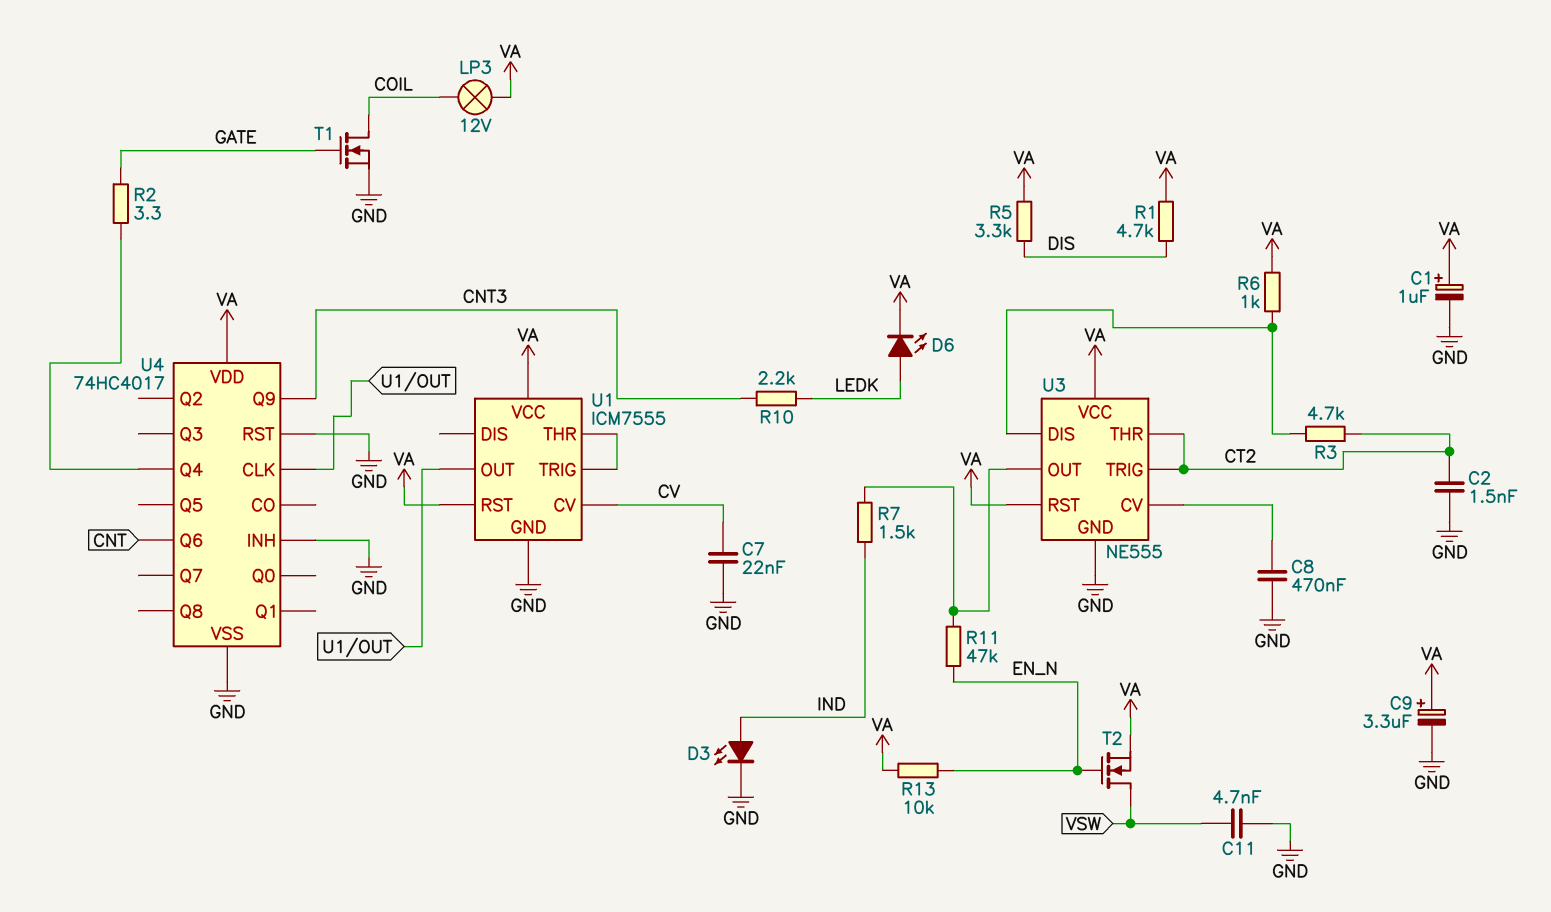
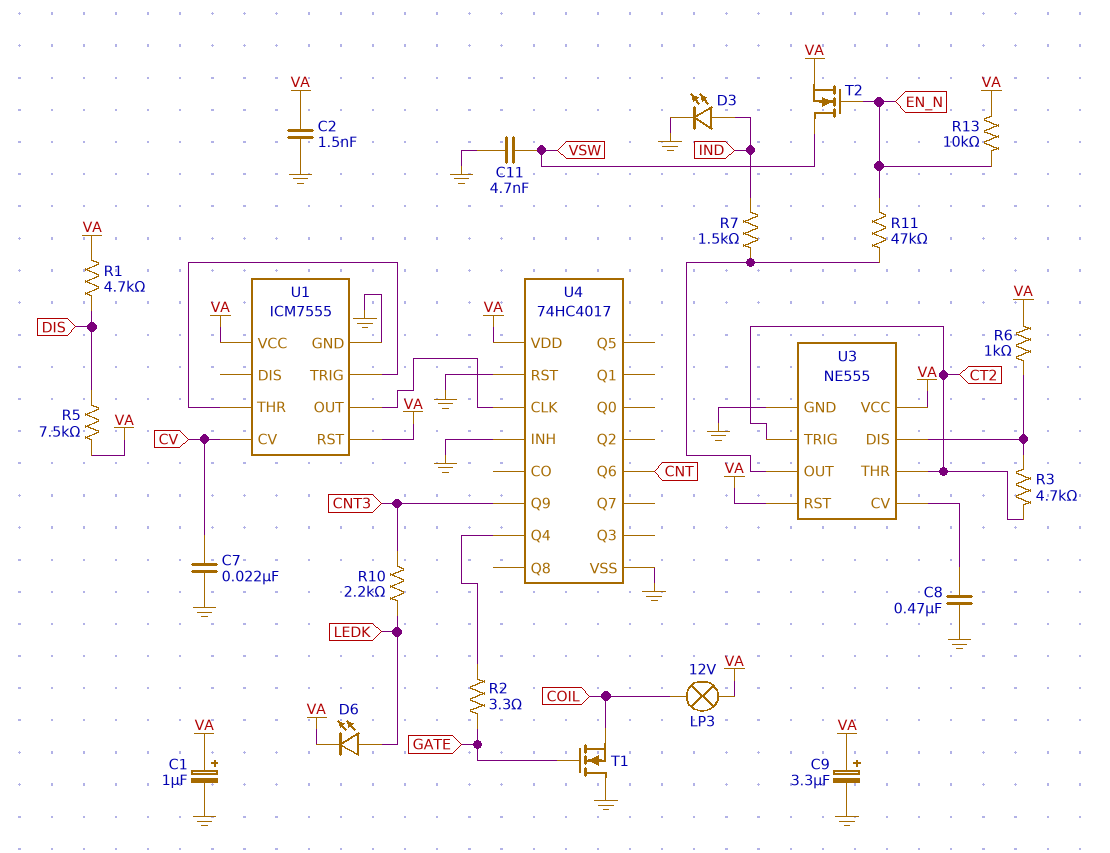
C2: 1.5nF (CT2, GND) -> 1.5nF (GND, VA)
R5: 3.3k (DIS, VA) -> 7.5k (DIS, VA)
T1: NMOS (G GATE, D COIL, S GND) -> NMOS (G GATE, D GND, S COIL)

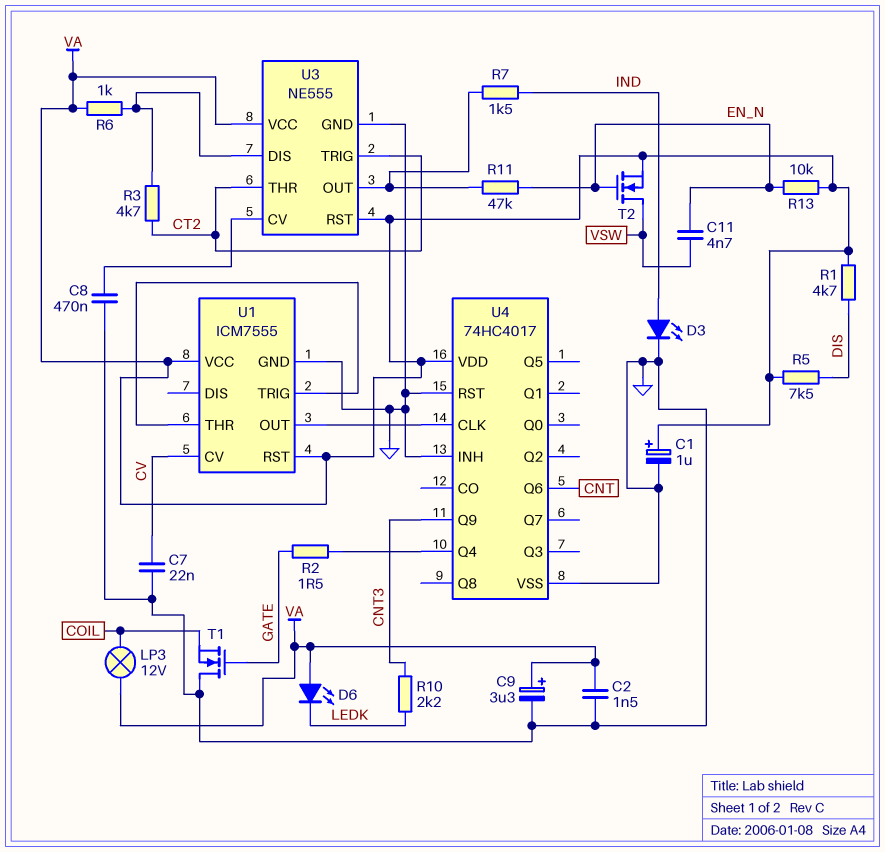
C11: 4.7nF (GND, VSW) -> 4.7nF (EN_N, VSW)
D6: LED (A LEDK, K VA) -> LED (A VA, K LEDK)
R2: 3.3 (GATE, U4/Q4) -> 1.5 (GATE, U4/Q4)

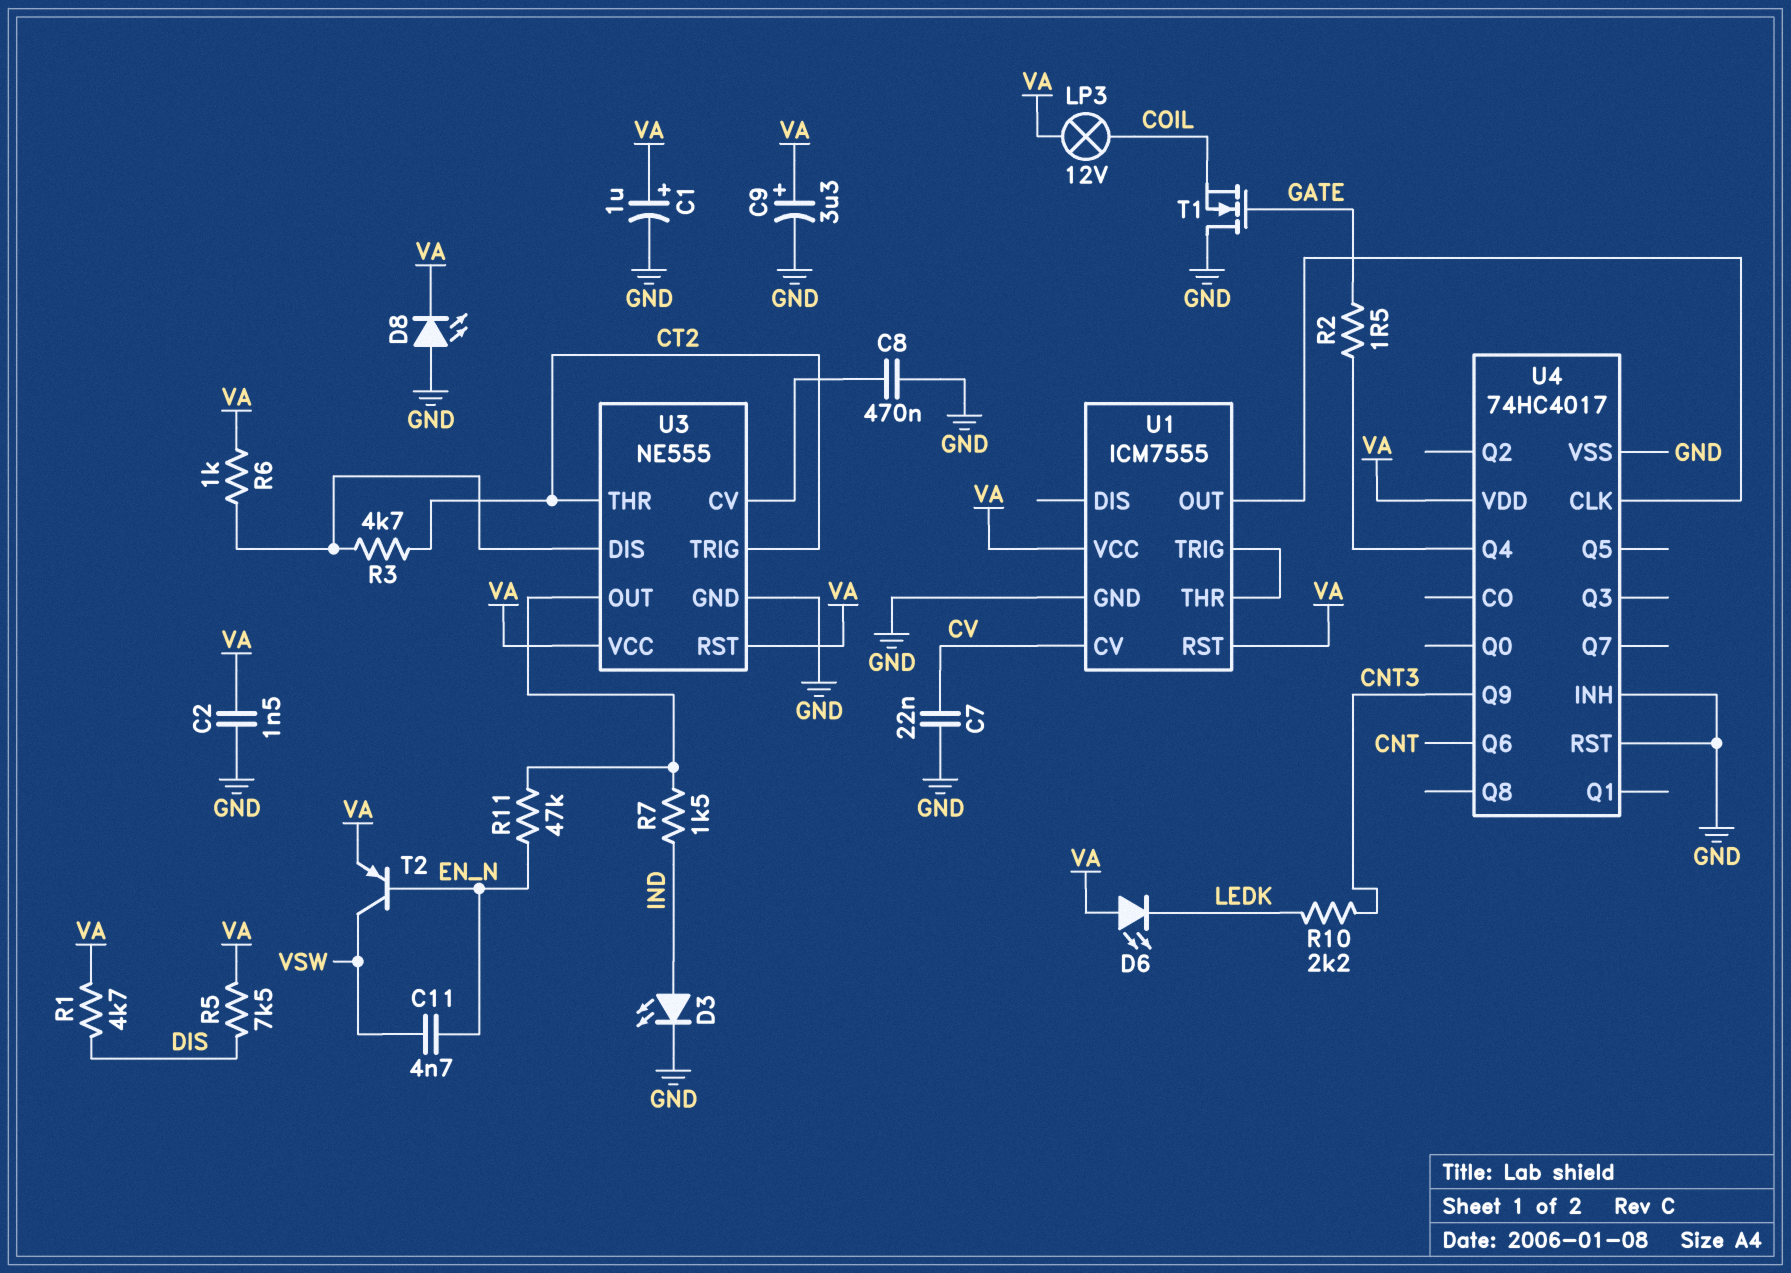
D8: none -> LED (A GND, K VA)
R13: 10k (EN_N, VA) -> none
T2: NMOS (G EN_N, D VSW, S VA) -> PNP (B EN_N, C VSW, E VA)

